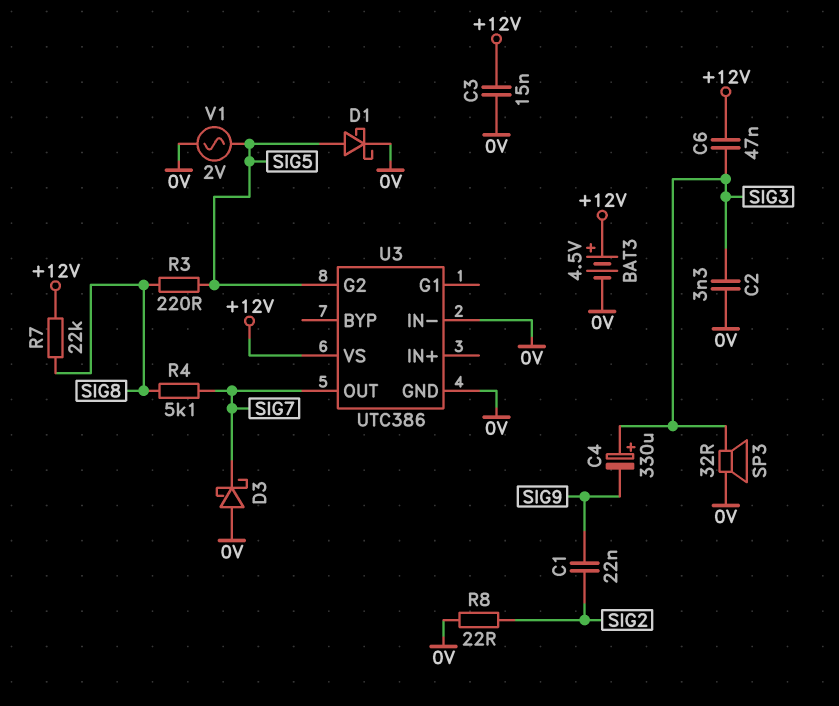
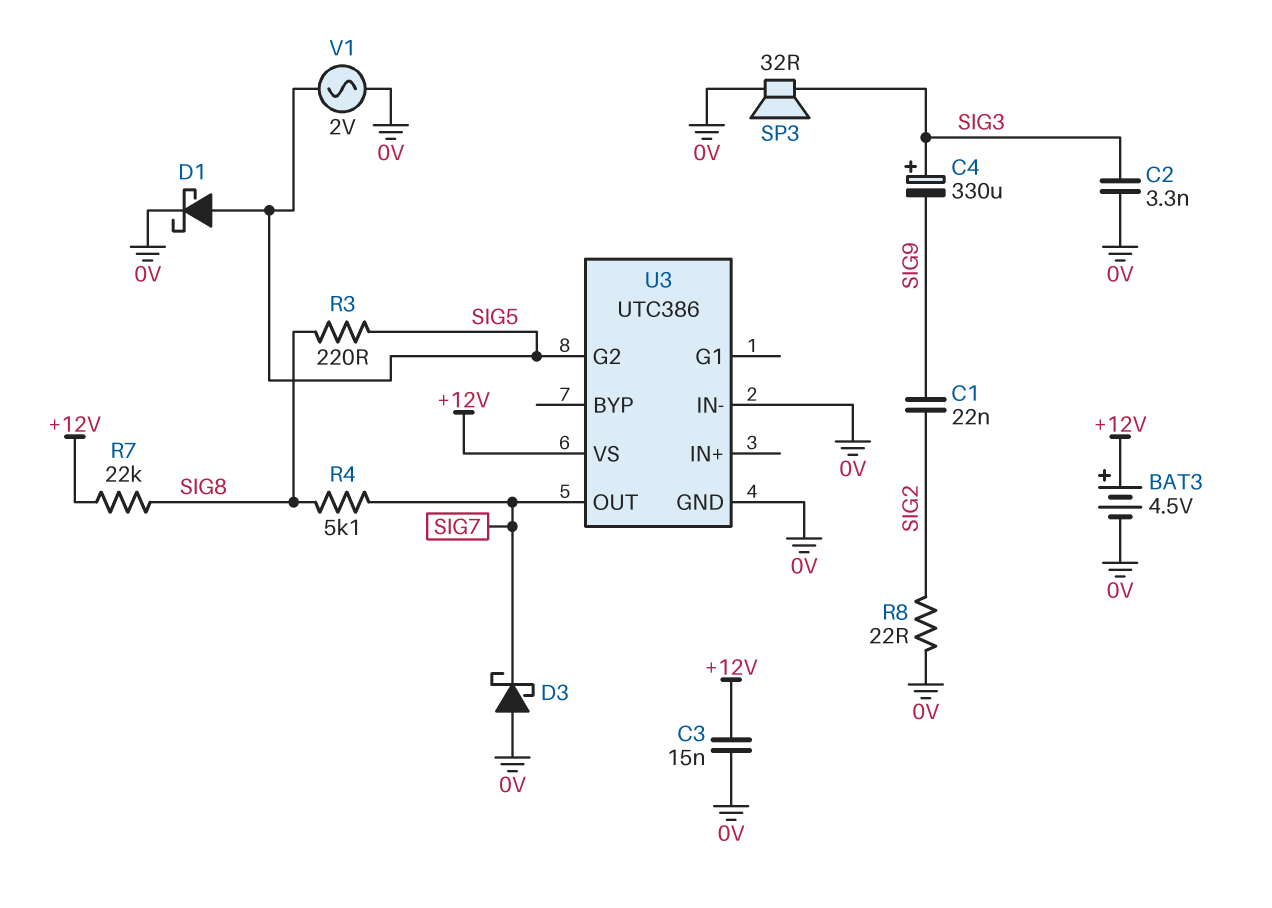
C6: 47nF (+12V, SIG3) -> none

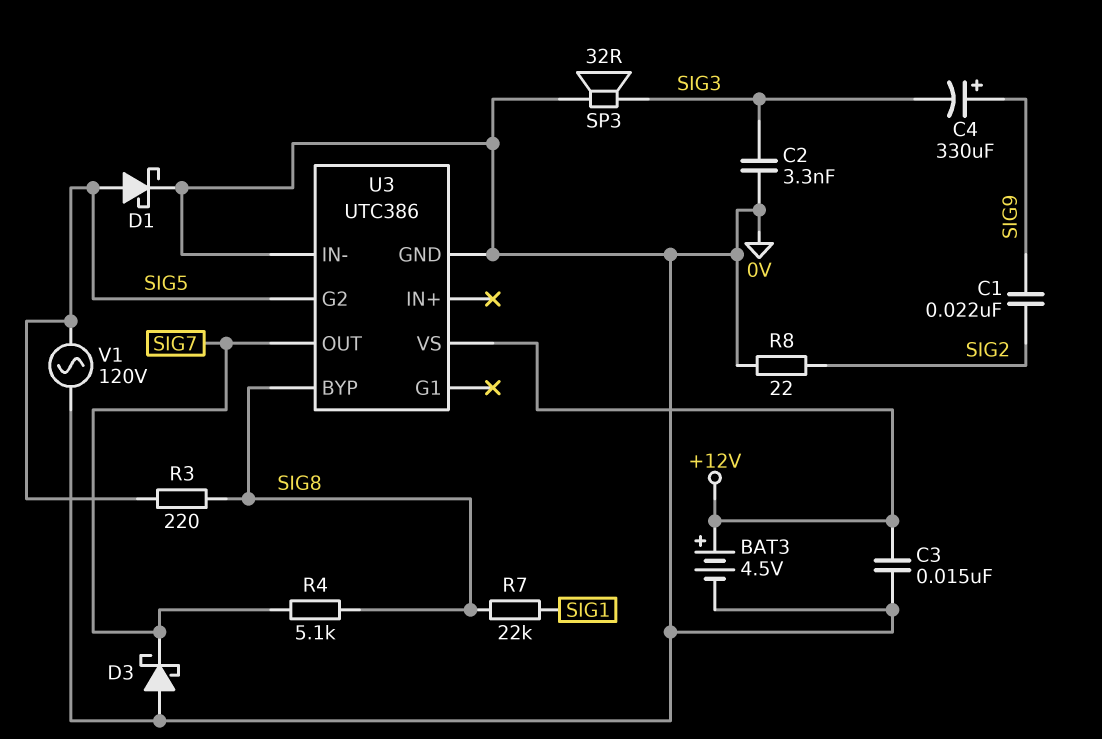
C4: 330uF (plus SIG3, minus SIG9) -> 330uF (plus SIG9, minus SIG3)
R7: 22k (+12V, SIG8) -> 22k (SIG1, SIG8)
U3 pin BYP: none -> SIG8
V1: AC 2V (0V, SIG5) -> AC 120V (0V, SIG5)

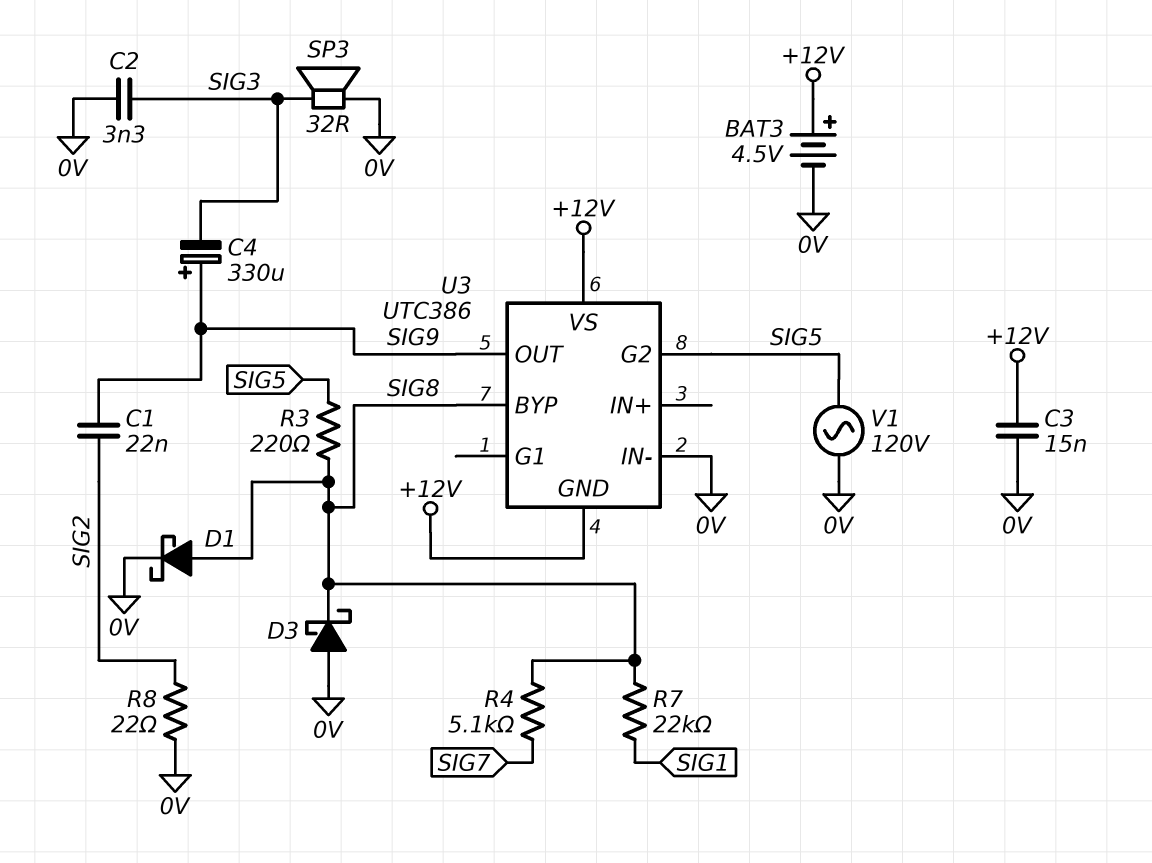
D1: schottky (A SIG5, K 0V) -> schottky (A SIG8, K 0V)
D3: schottky (A 0V, K SIG7) -> schottky (A 0V, K SIG8)
U3 pin GND: 0V -> +12V
U3 pin OUT: SIG7 -> SIG9

